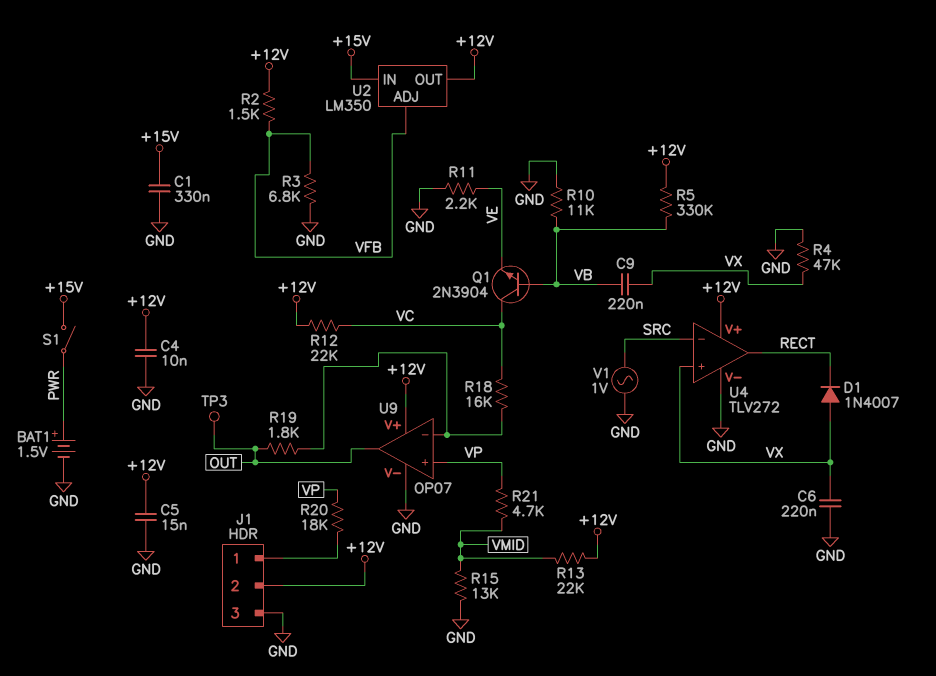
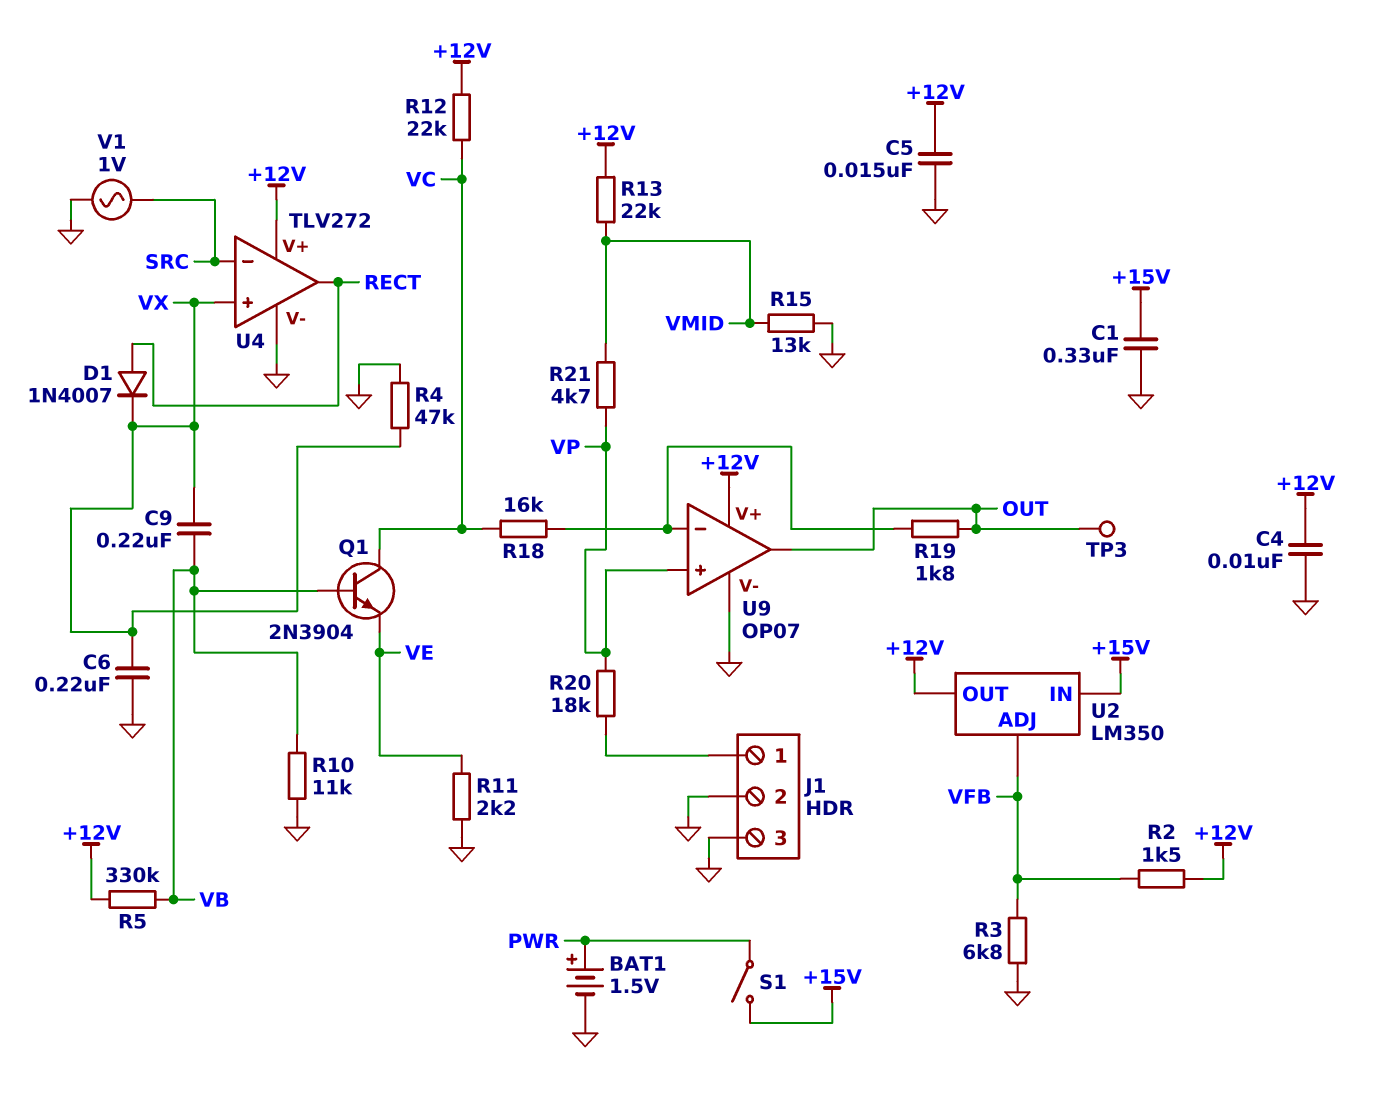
D1: diode 1N4007 (A VX, K RECT) -> diode 1N4007 (A RECT, K VX)
J1 pin 2: +12V -> GND

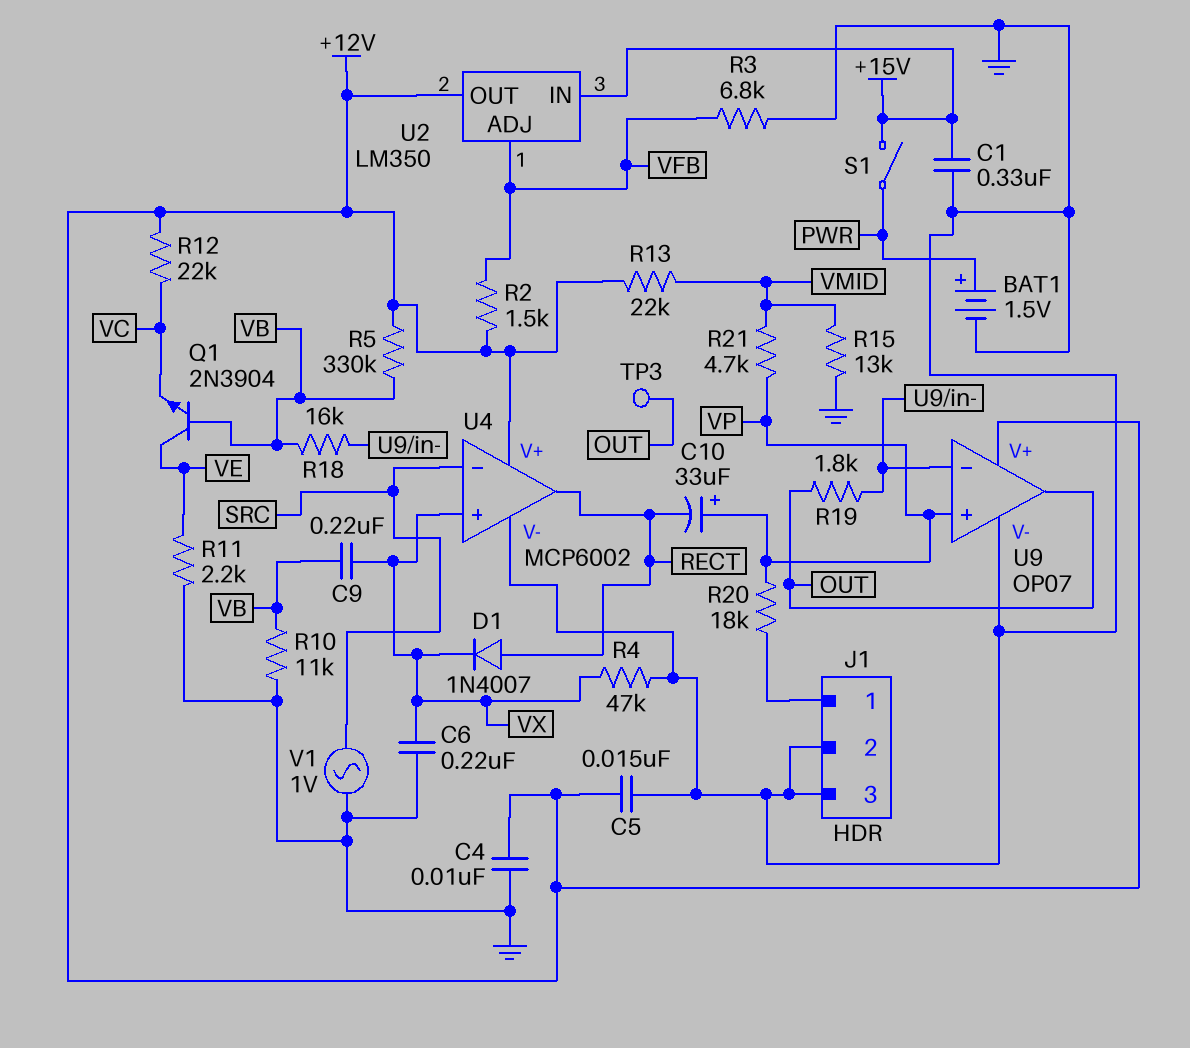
C10: none -> 33uF (plus VP, minus RECT)
Q1: NPN 2N3904 (B VB, C VC, E VE) -> NPN 2N3904 (B VB, C VE, E VC)
R18: 16k (U9/in-, VC) -> 16k (U9/in-, VB)
U4: TLV272 -> MCP6002

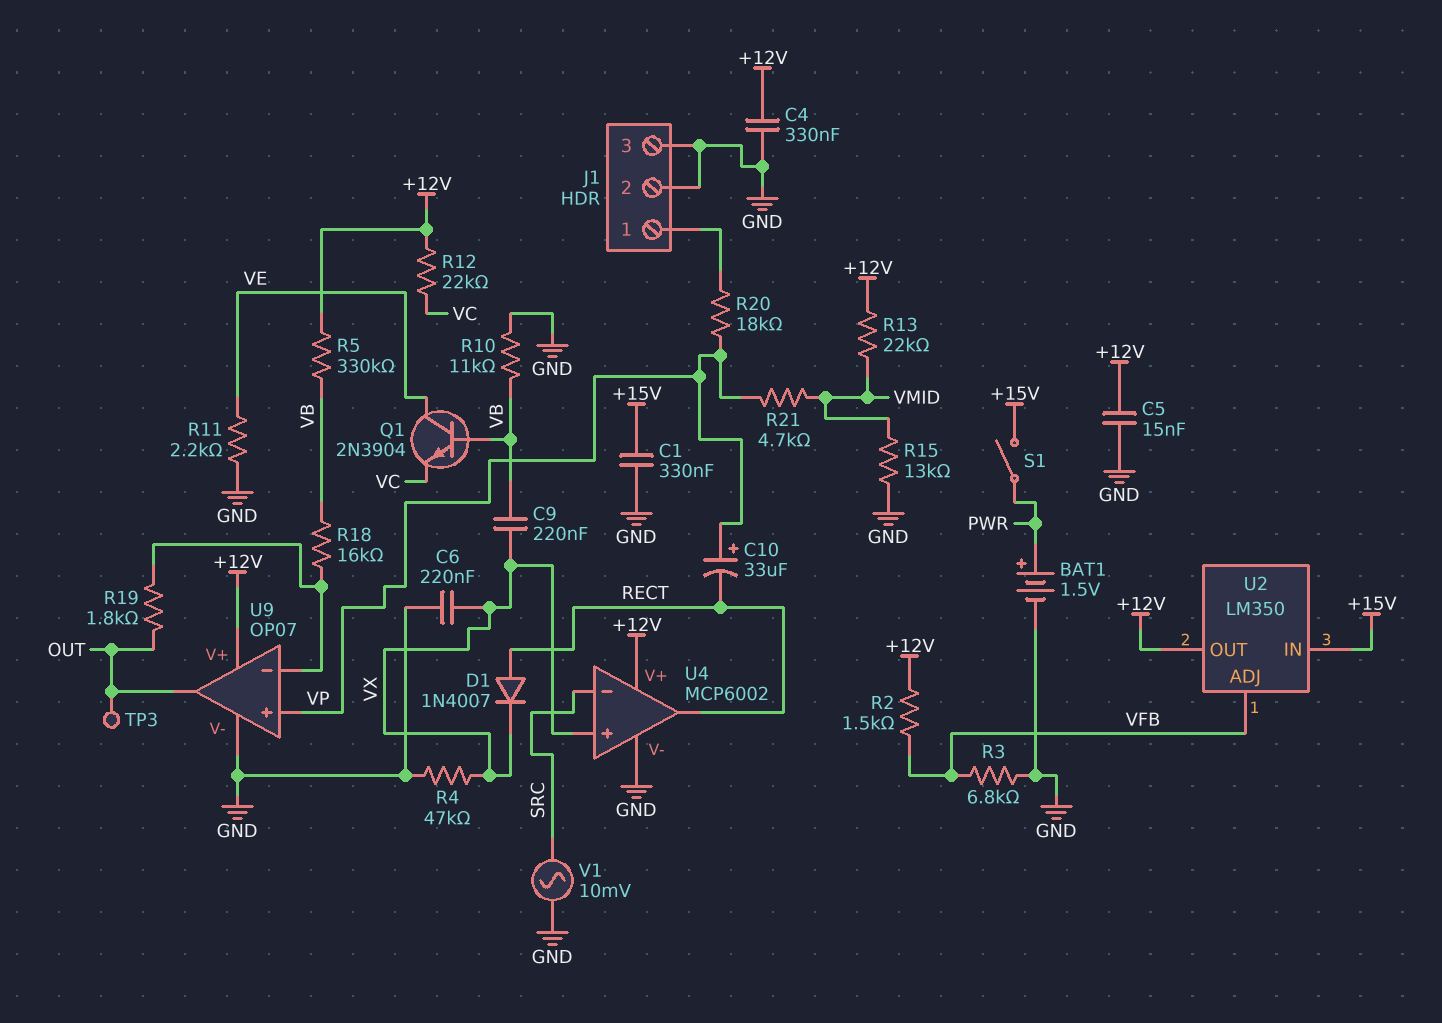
C4: 10nF (+12V, GND) -> 330nF (+12V, GND)
V1: AC 1V (GND, SRC) -> AC 10mV (GND, SRC)

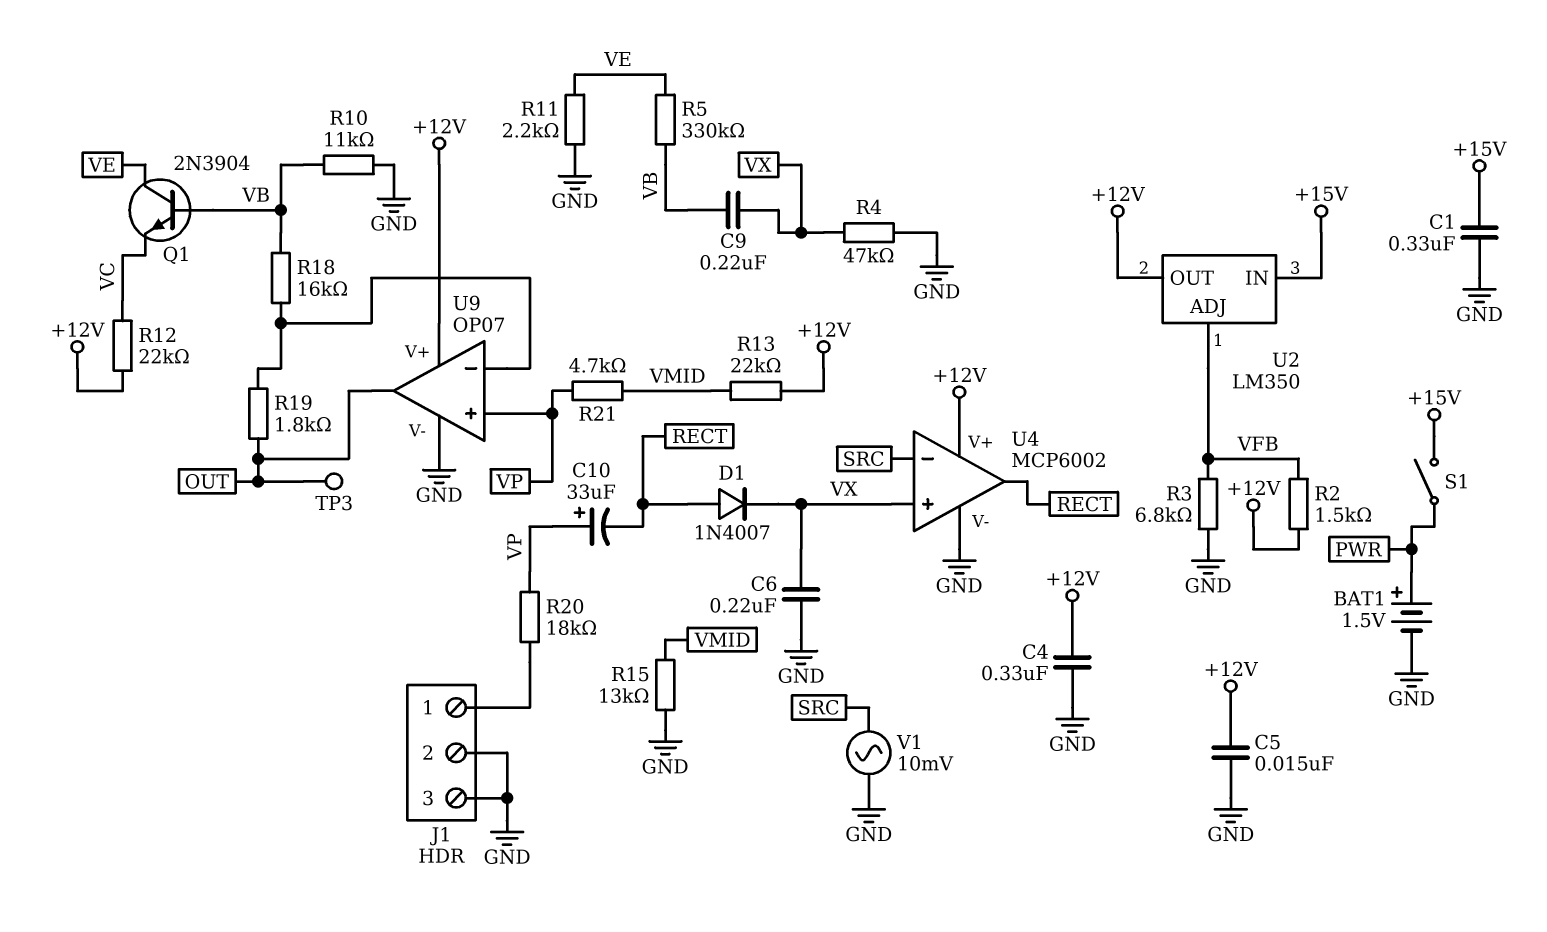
R5: 330k (+12V, VB) -> 330k (VB, VE)

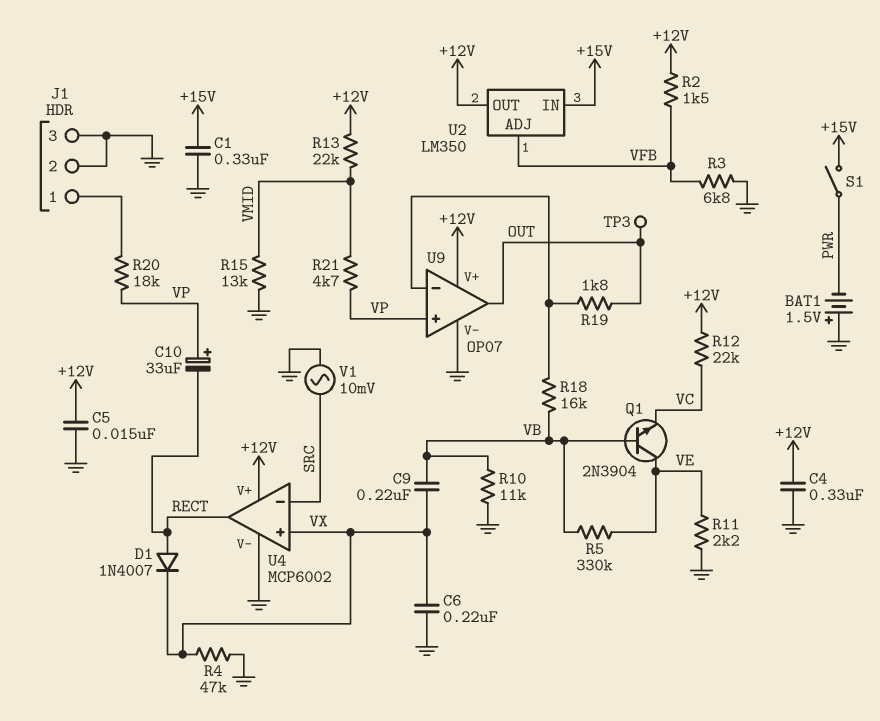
BAT1: 1.5V (plus PWR, minus GND) -> 1.5V (plus GND, minus PWR)

